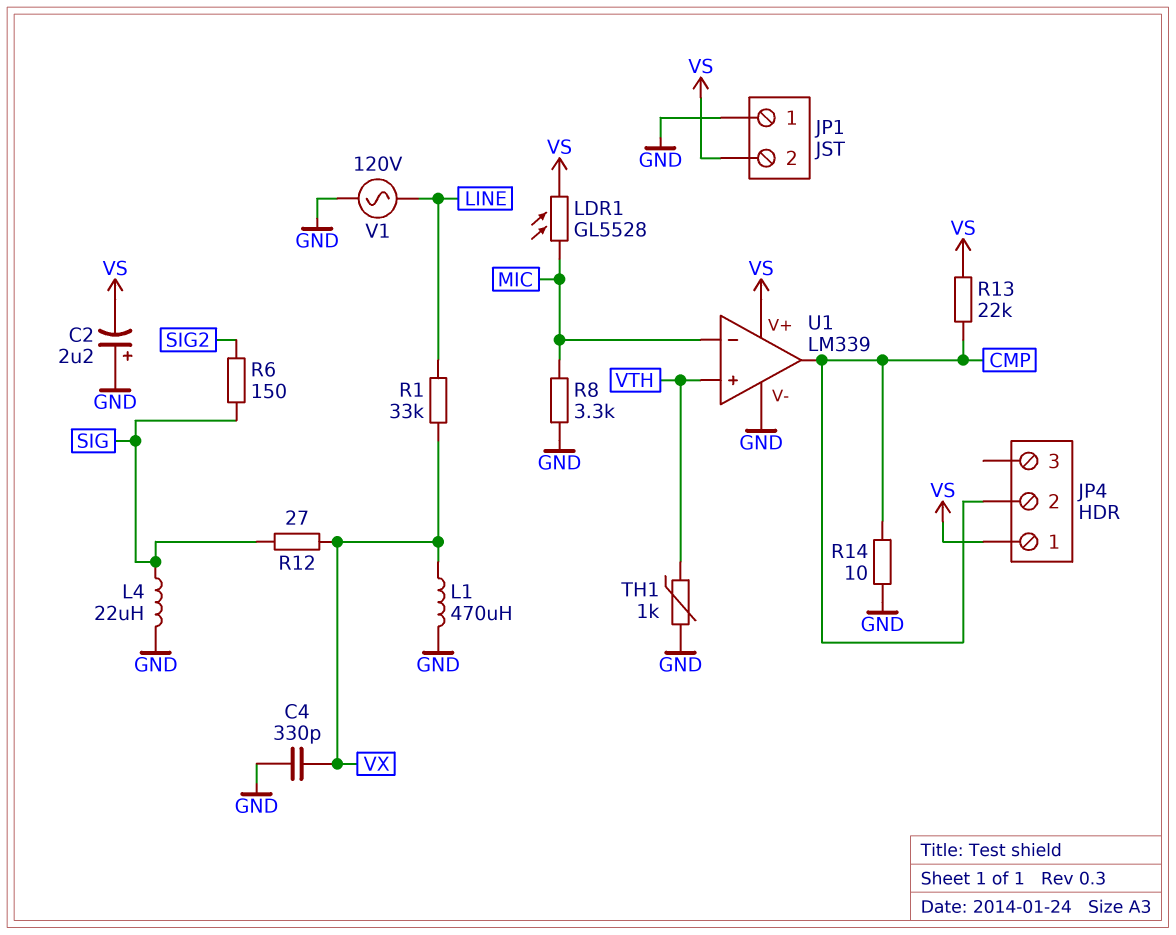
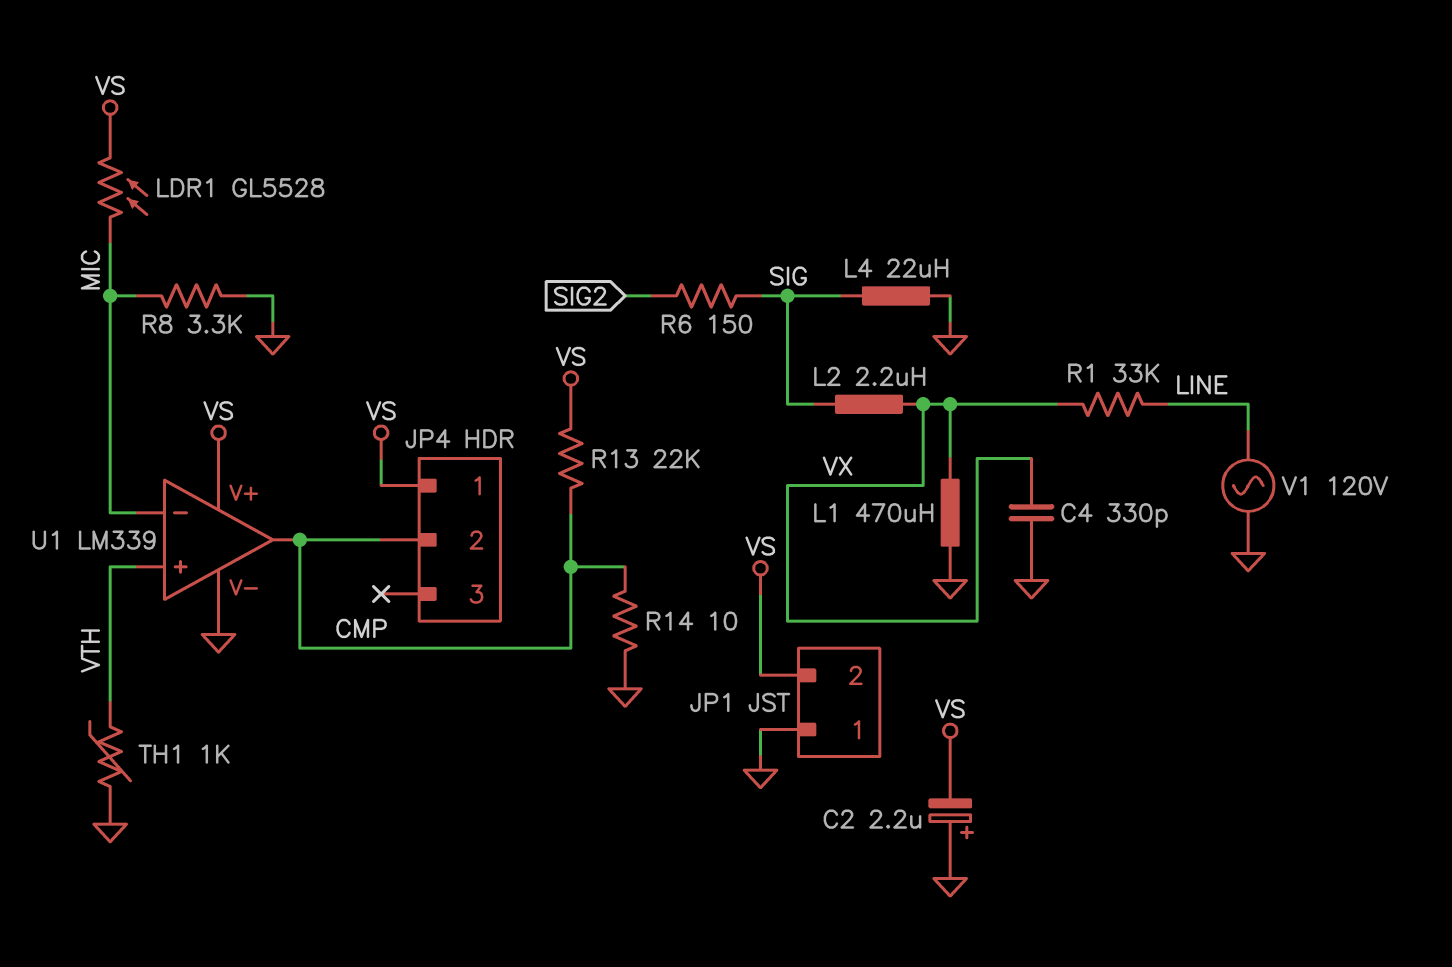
L2: none -> 2.2uH (SIG, VX)
R12: 27 (SIG, VX) -> none

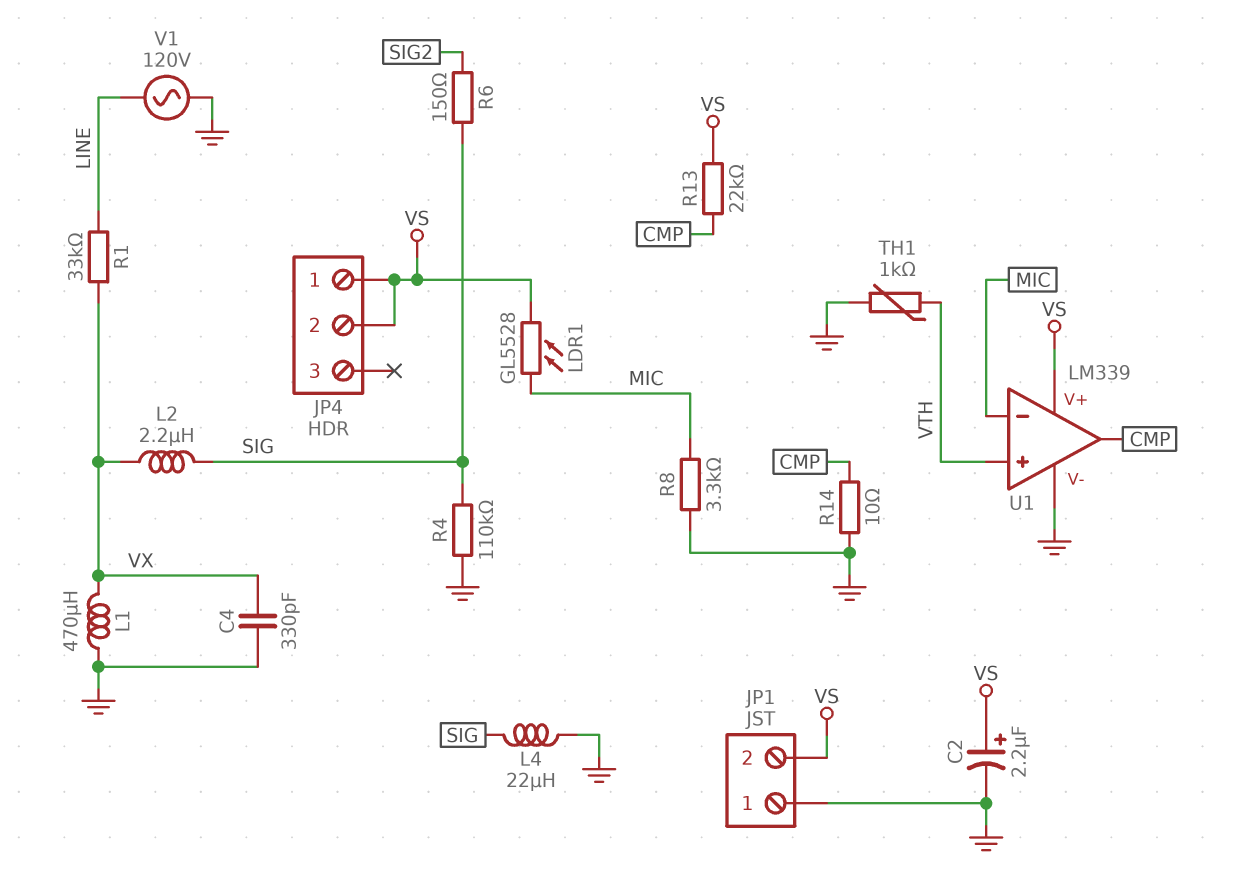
C2: 2.2uF (plus GND, minus VS) -> 2.2uF (plus VS, minus GND)
JP4 pin 2: CMP -> VS
R4: none -> 110k (GND, SIG)

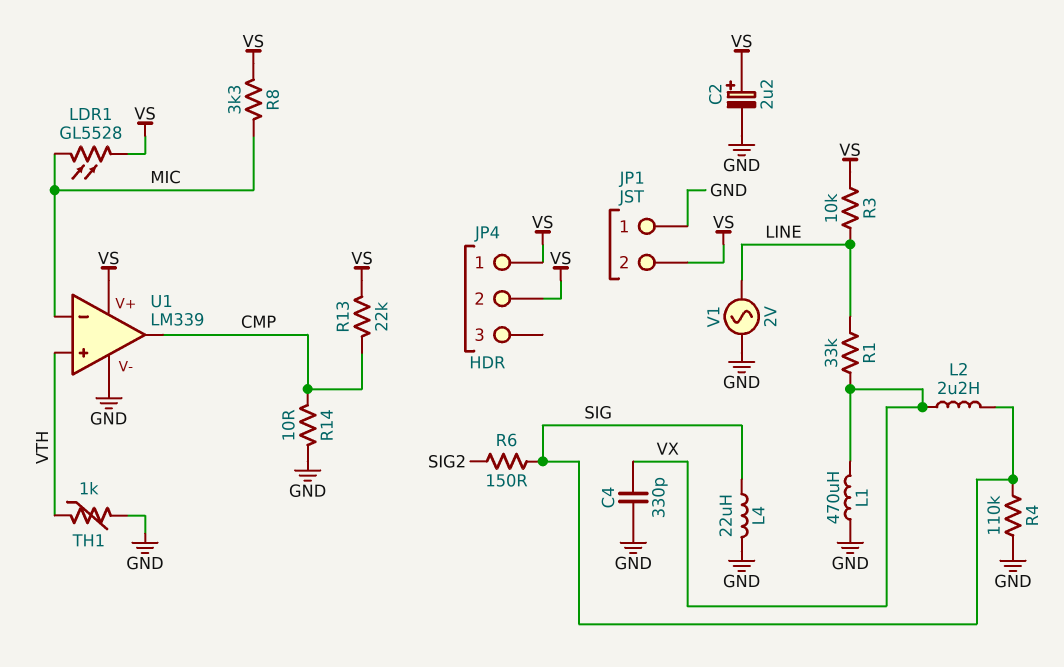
R3: none -> 10k (LINE, VS)
R8: 3.3k (GND, MIC) -> 3.3k (MIC, VS)
V1: AC 120V (GND, LINE) -> AC 2V (GND, LINE)

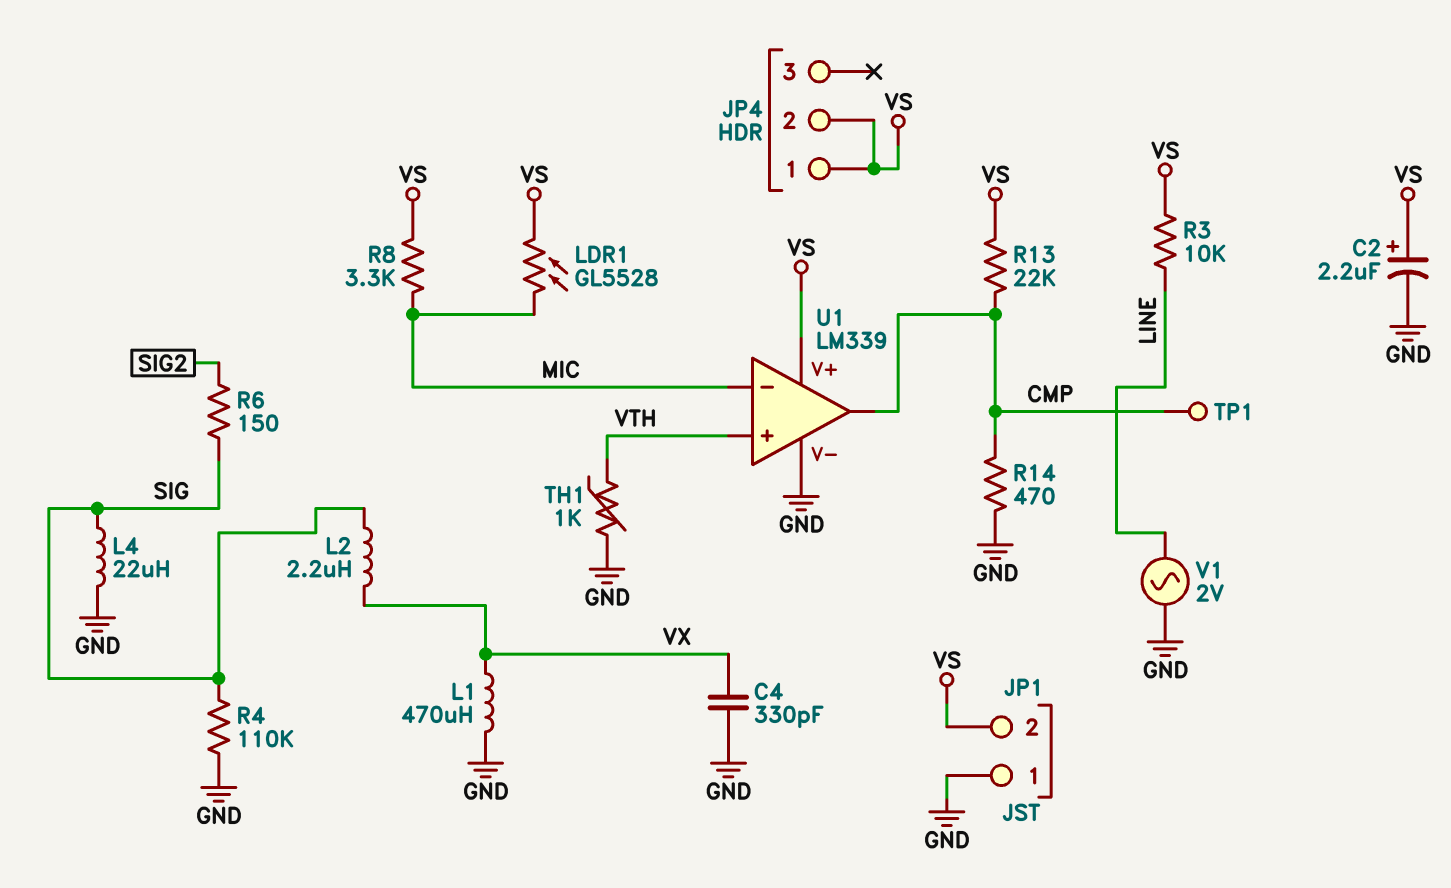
R1: 33k (LINE, VX) -> none
R14: 10 (CMP, GND) -> 470 (CMP, GND)
TP1: none -> test point (CMP)

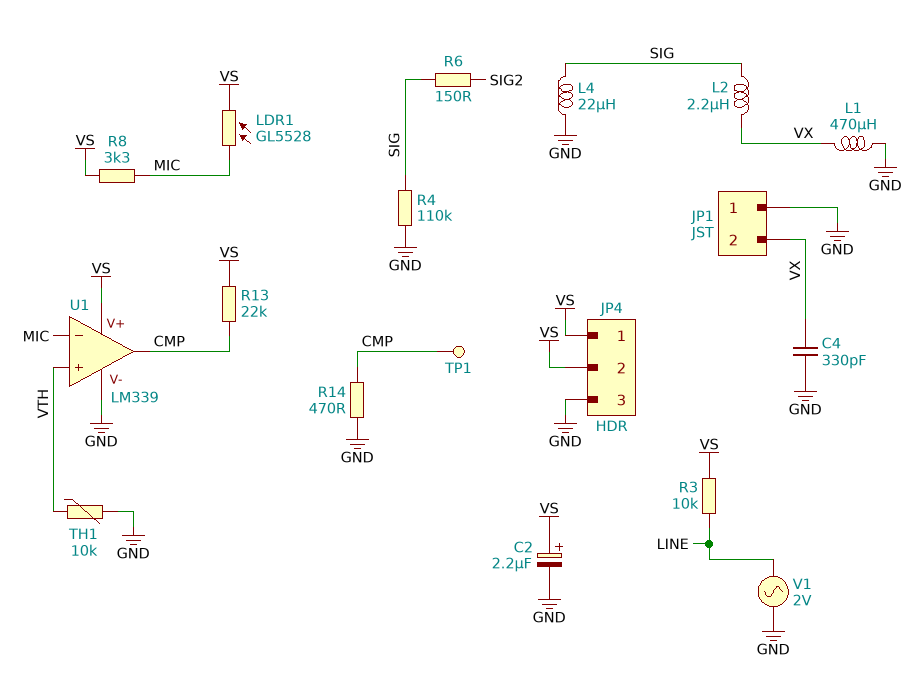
JP1 pin 2: VS -> VX
JP4 pin 3: none -> GND
TH1: 1k (GND, VTH) -> 10k (GND, VTH)

